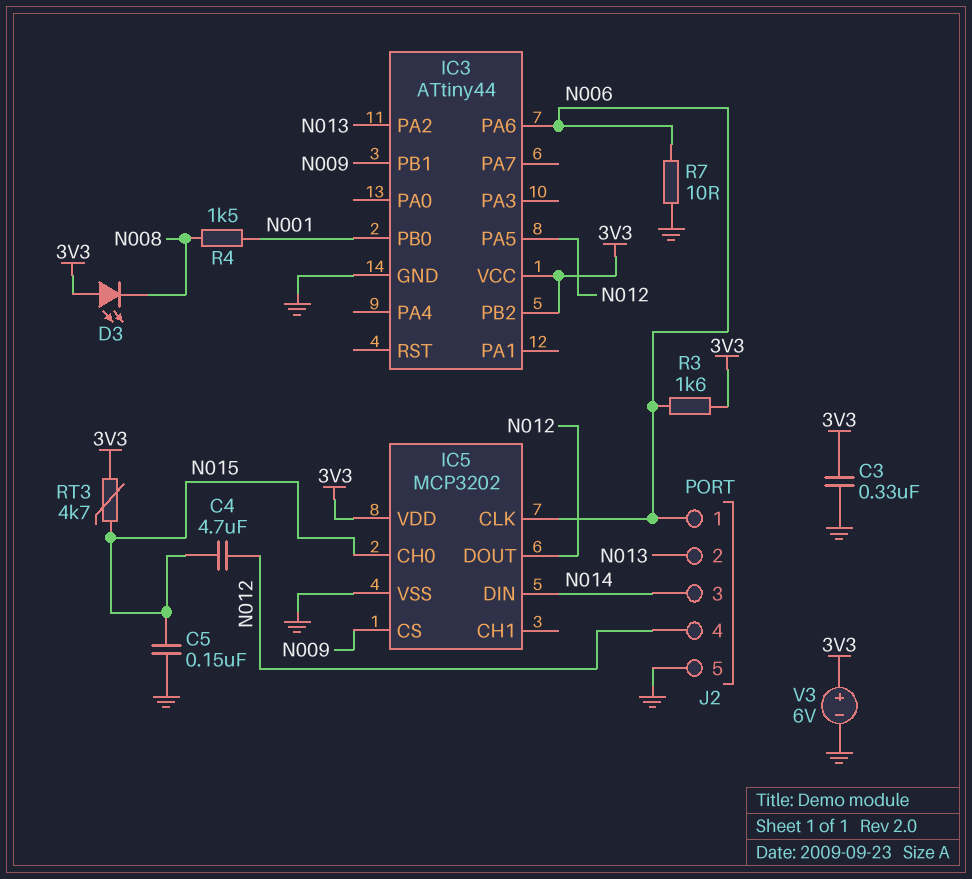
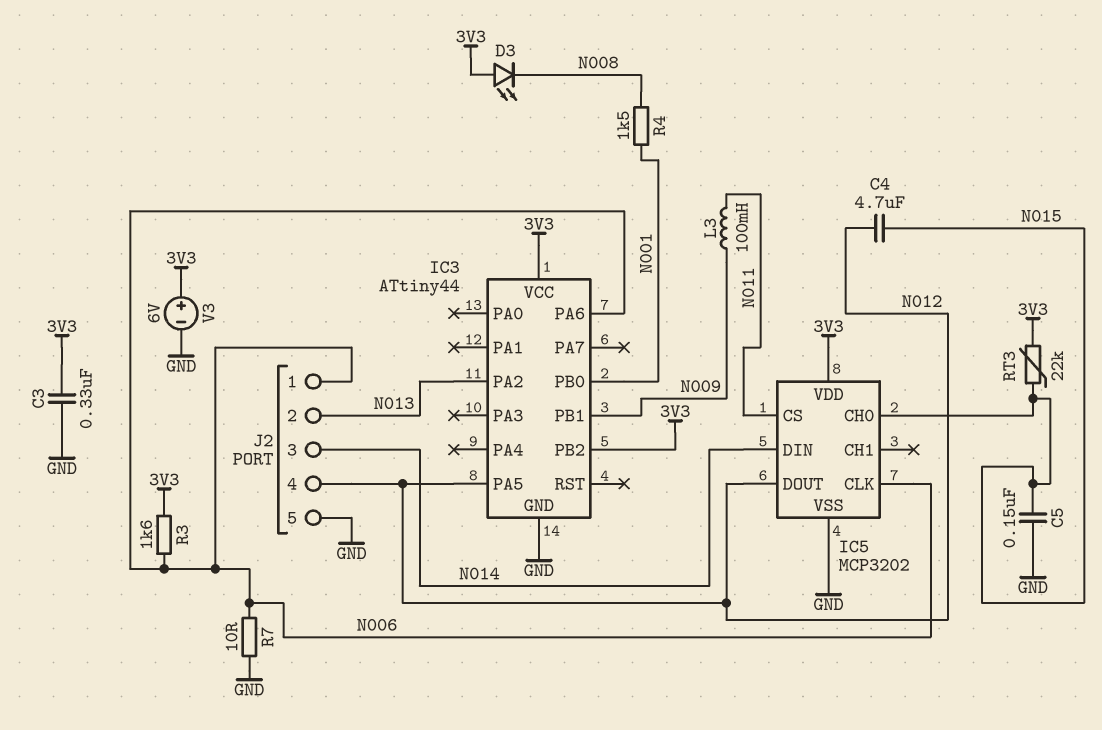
IC5 pin CS: N009 -> N011
L3: none -> 100mH (N009, N011)
RT3: 4.7k (3V3, N015) -> 22k (3V3, N015)

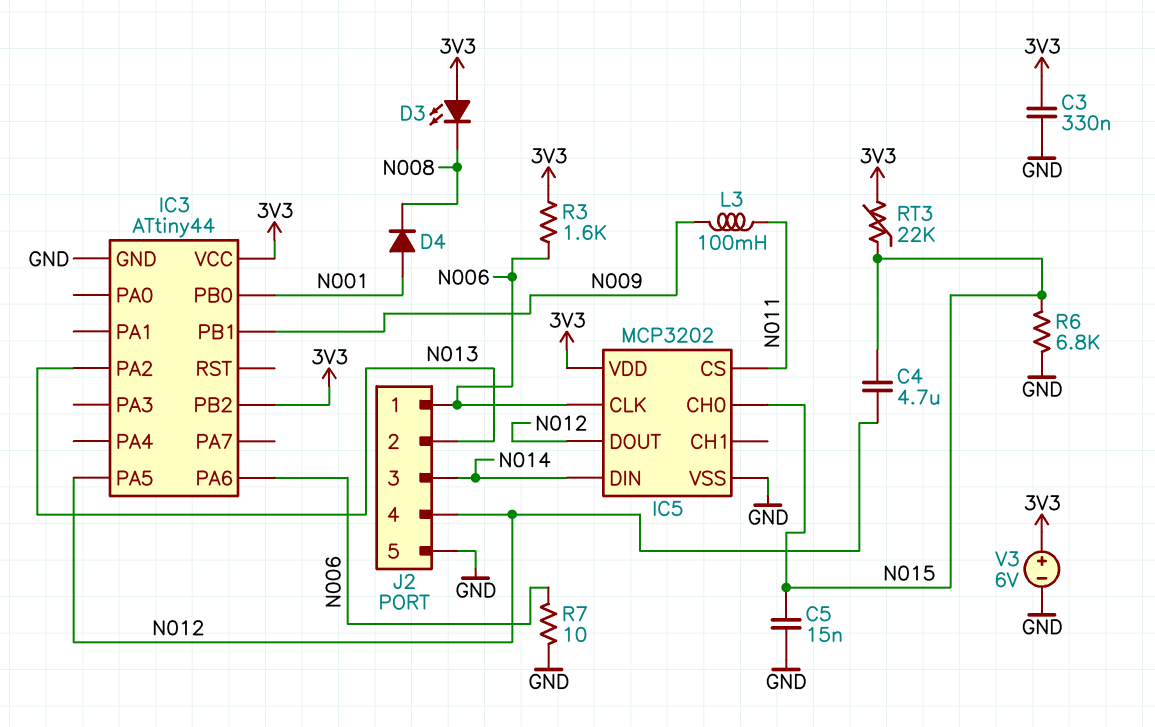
C5: 150nF (GND, N015) -> 15nF (GND, N015)
D4: none -> diode (A N001, K N008)
R4: 1.5k (N001, N008) -> none
R6: none -> 6.8k (GND, N015)

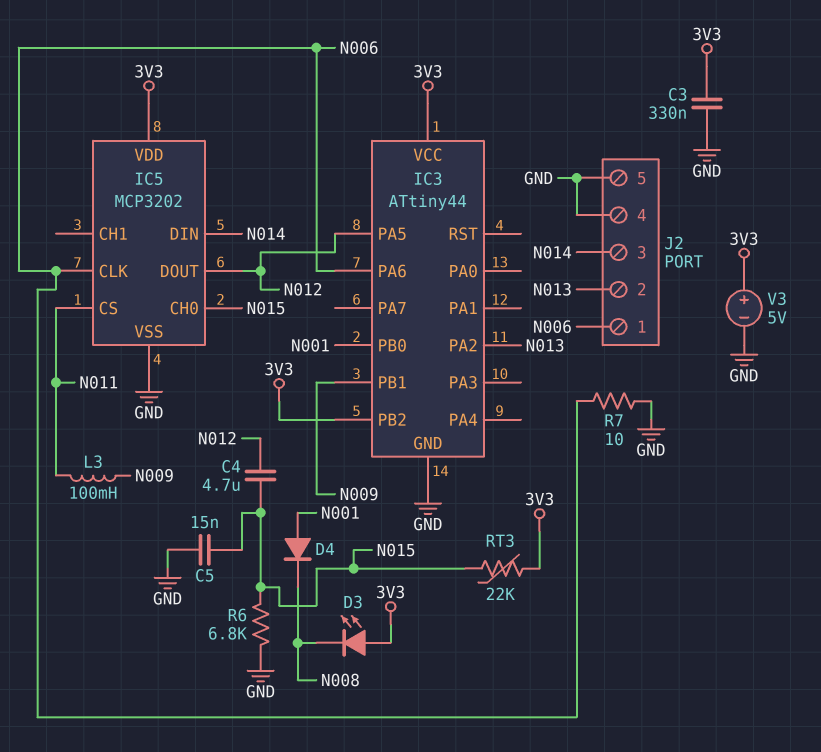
J2 pin 4: N012 -> GND
R3: 1.6k (3V3, N006) -> none
V3: 6V (plus 3V3, minus GND) -> 5V (plus 3V3, minus GND)

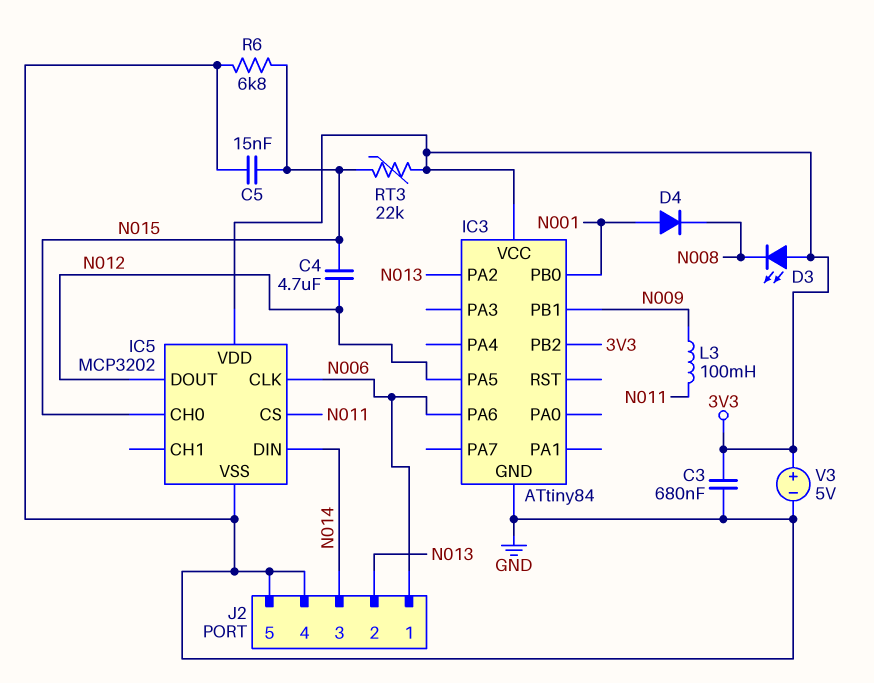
C3: 330nF (3V3, GND) -> 680nF (3V3, GND)
IC3: ATtiny44 -> ATtiny84
R7: 10 (GND, N006) -> none

